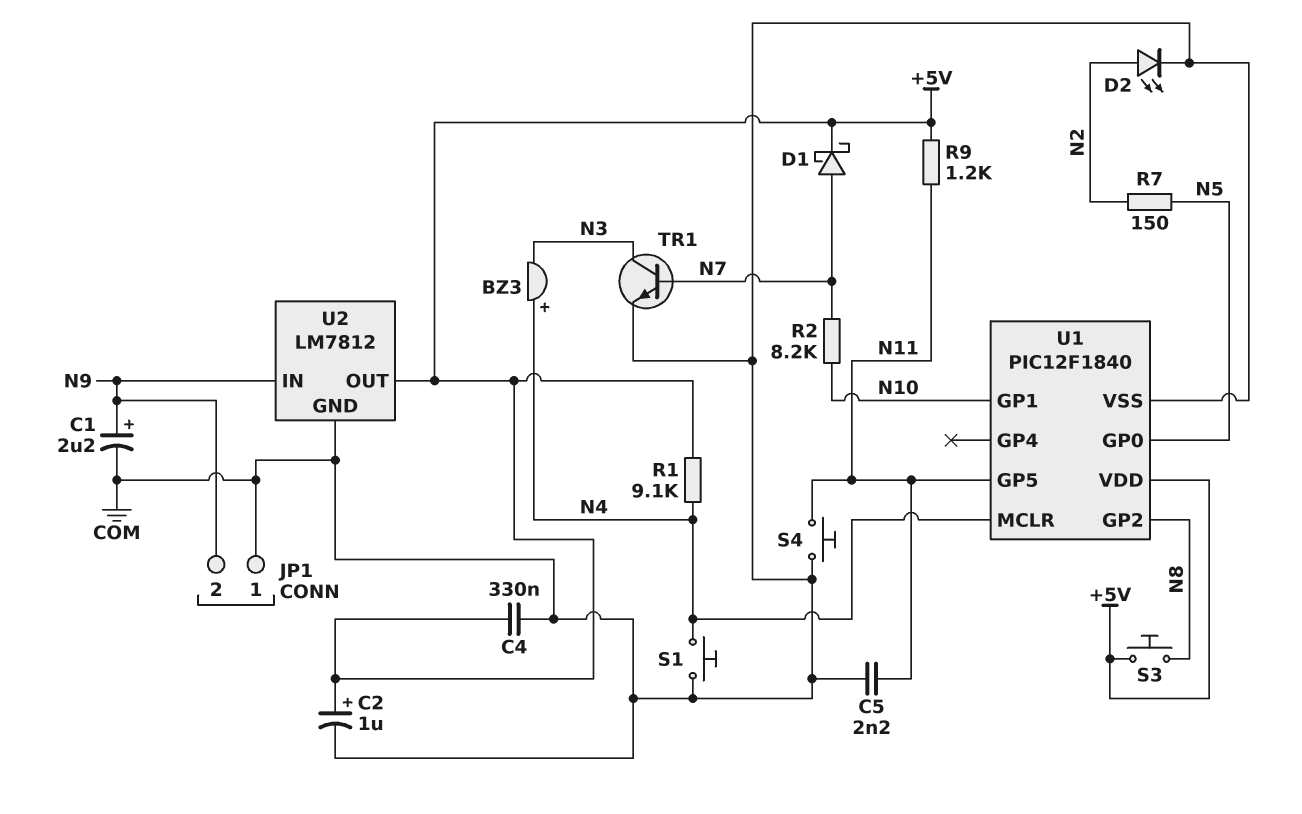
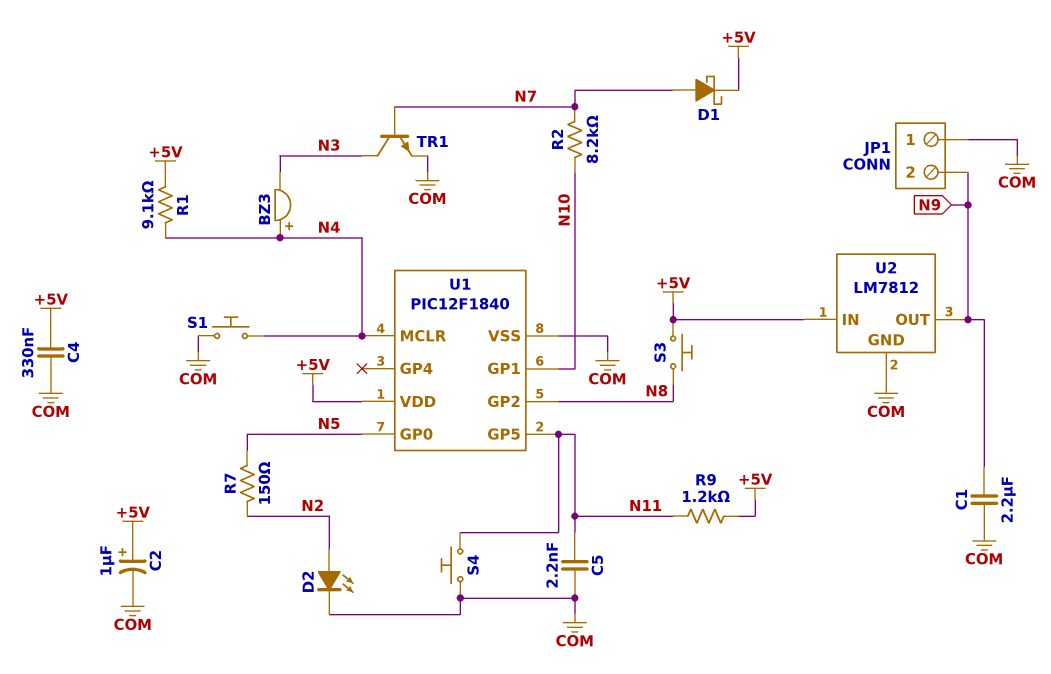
C1: 2.2uF (plus N9, minus COM) -> 2.2uF (COM, N9)
U2 pin IN: N9 -> +5V
U2 pin OUT: +5V -> N9

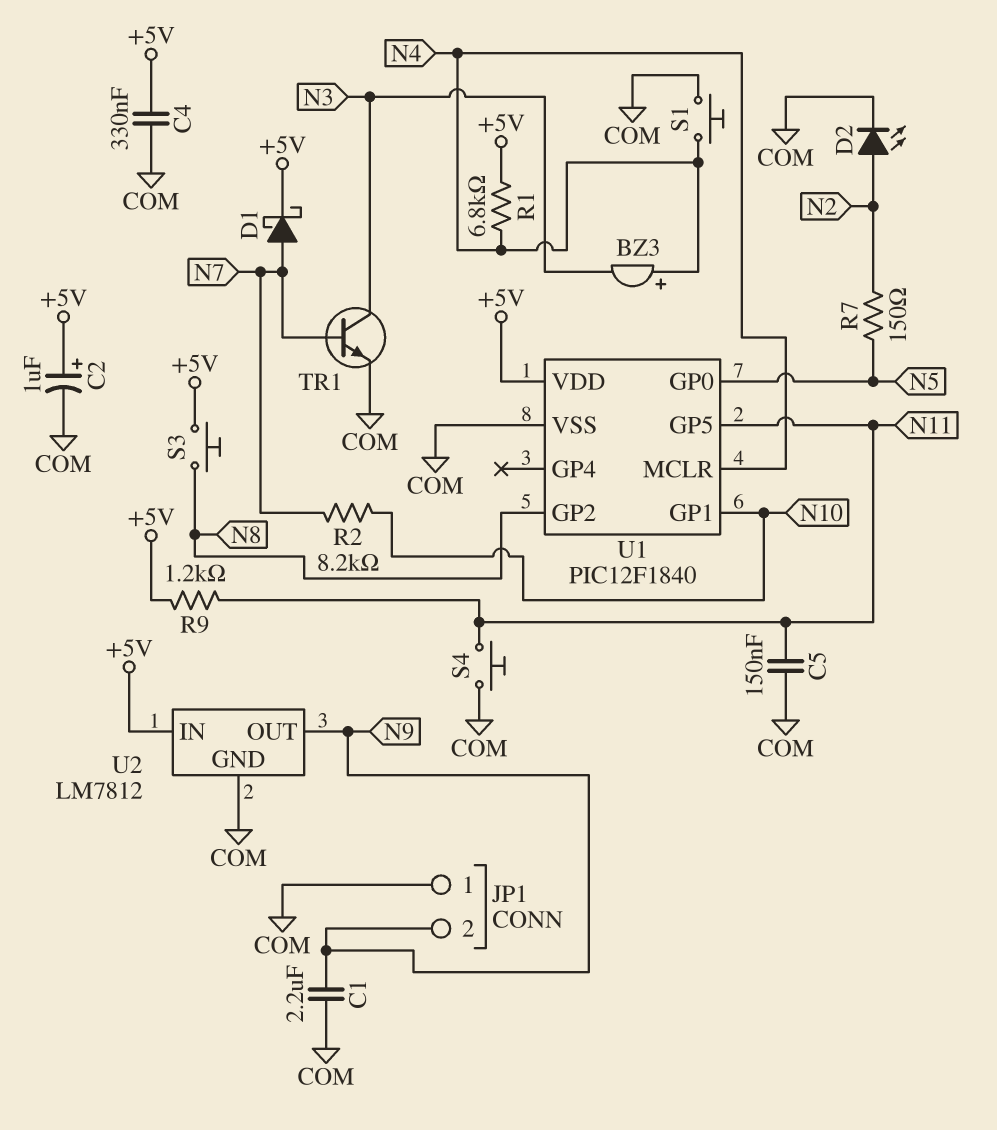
C5: 2.2nF (COM, N11) -> 150nF (COM, N11)
R1: 9.1k (+5V, N4) -> 6.8k (+5V, N4)

